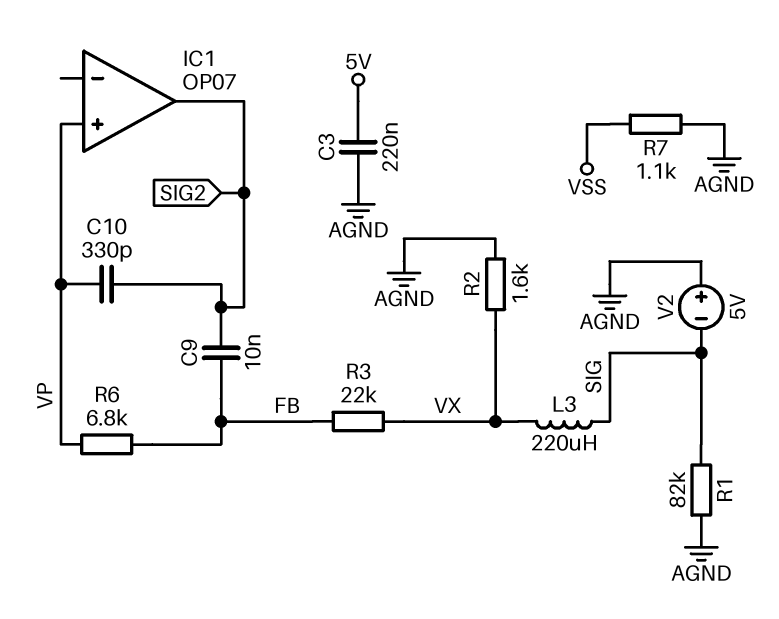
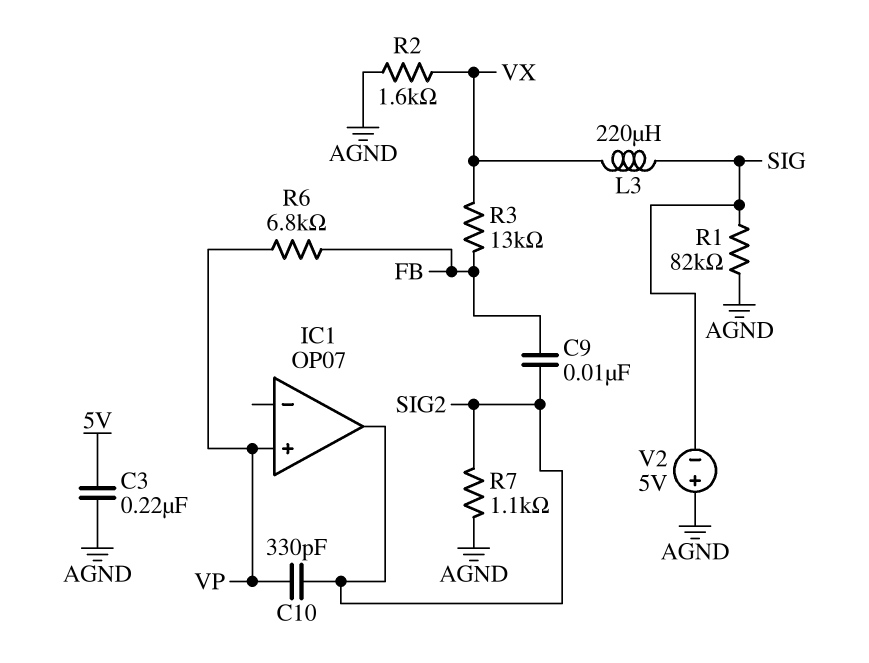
R3: 22k (FB, VX) -> 13k (FB, VX)
R7: 1.1k (AGND, VSS) -> 1.1k (AGND, SIG2)

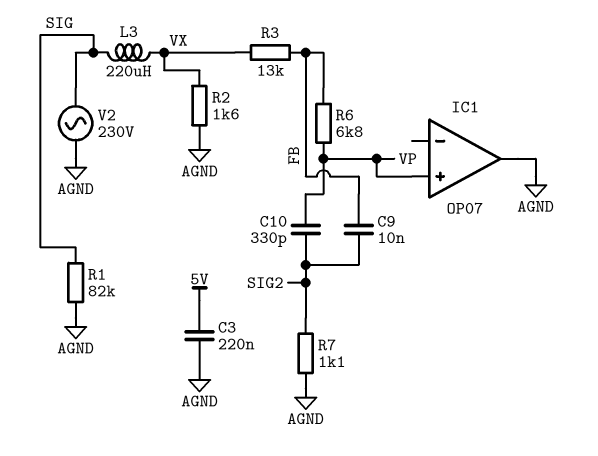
IC1 pin out: SIG2 -> AGND
V2: 5V (plus AGND, minus SIG) -> AC 230V (AGND, SIG)

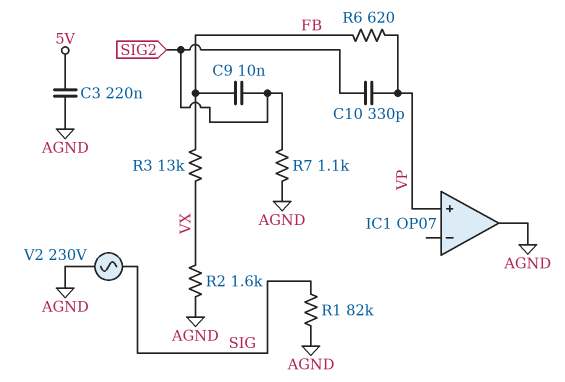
L3: 220uH (SIG, VX) -> none
R6: 6.8k (FB, VP) -> 620 (FB, VP)

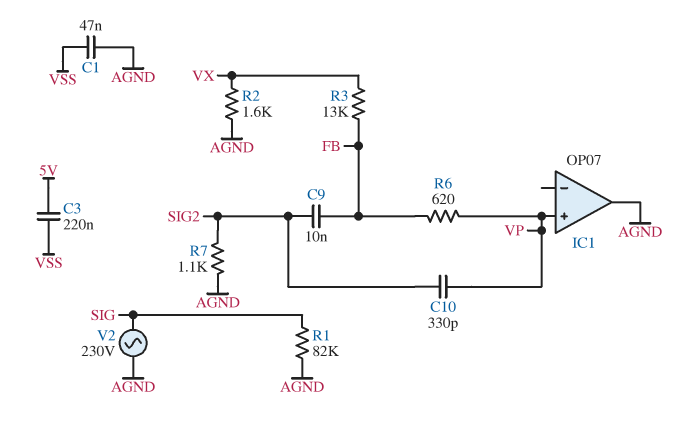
C1: none -> 47nF (AGND, VSS)
C3: 220nF (5V, AGND) -> 220nF (5V, VSS)

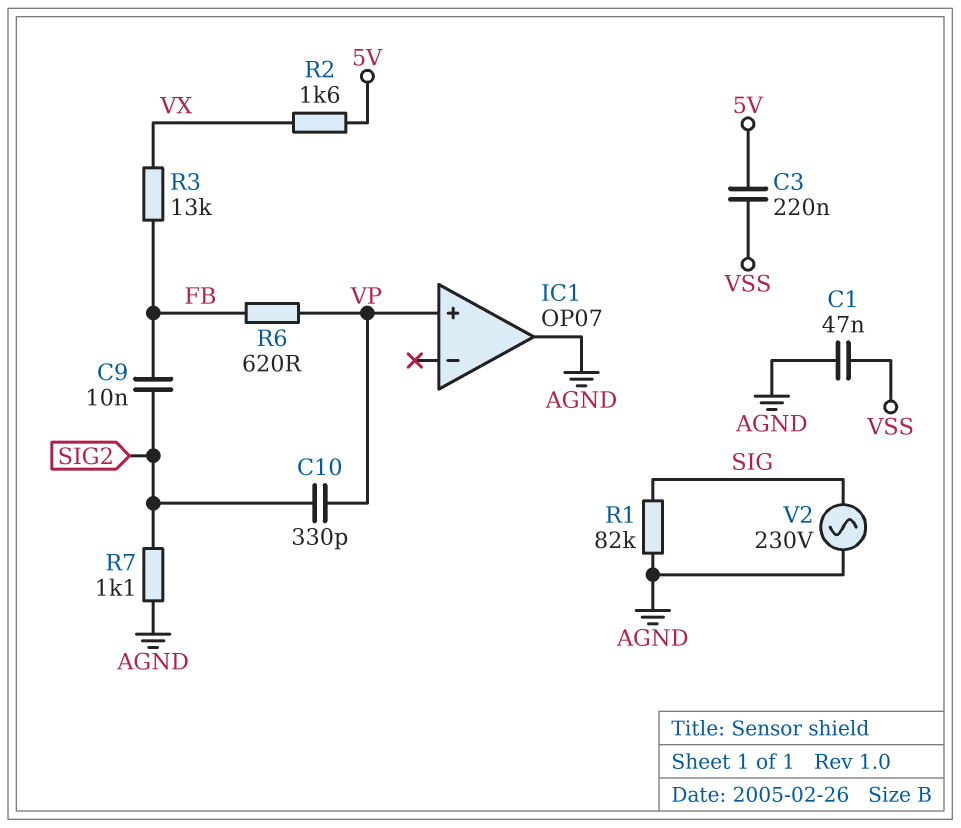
R2: 1.6k (AGND, VX) -> 1.6k (5V, VX)

